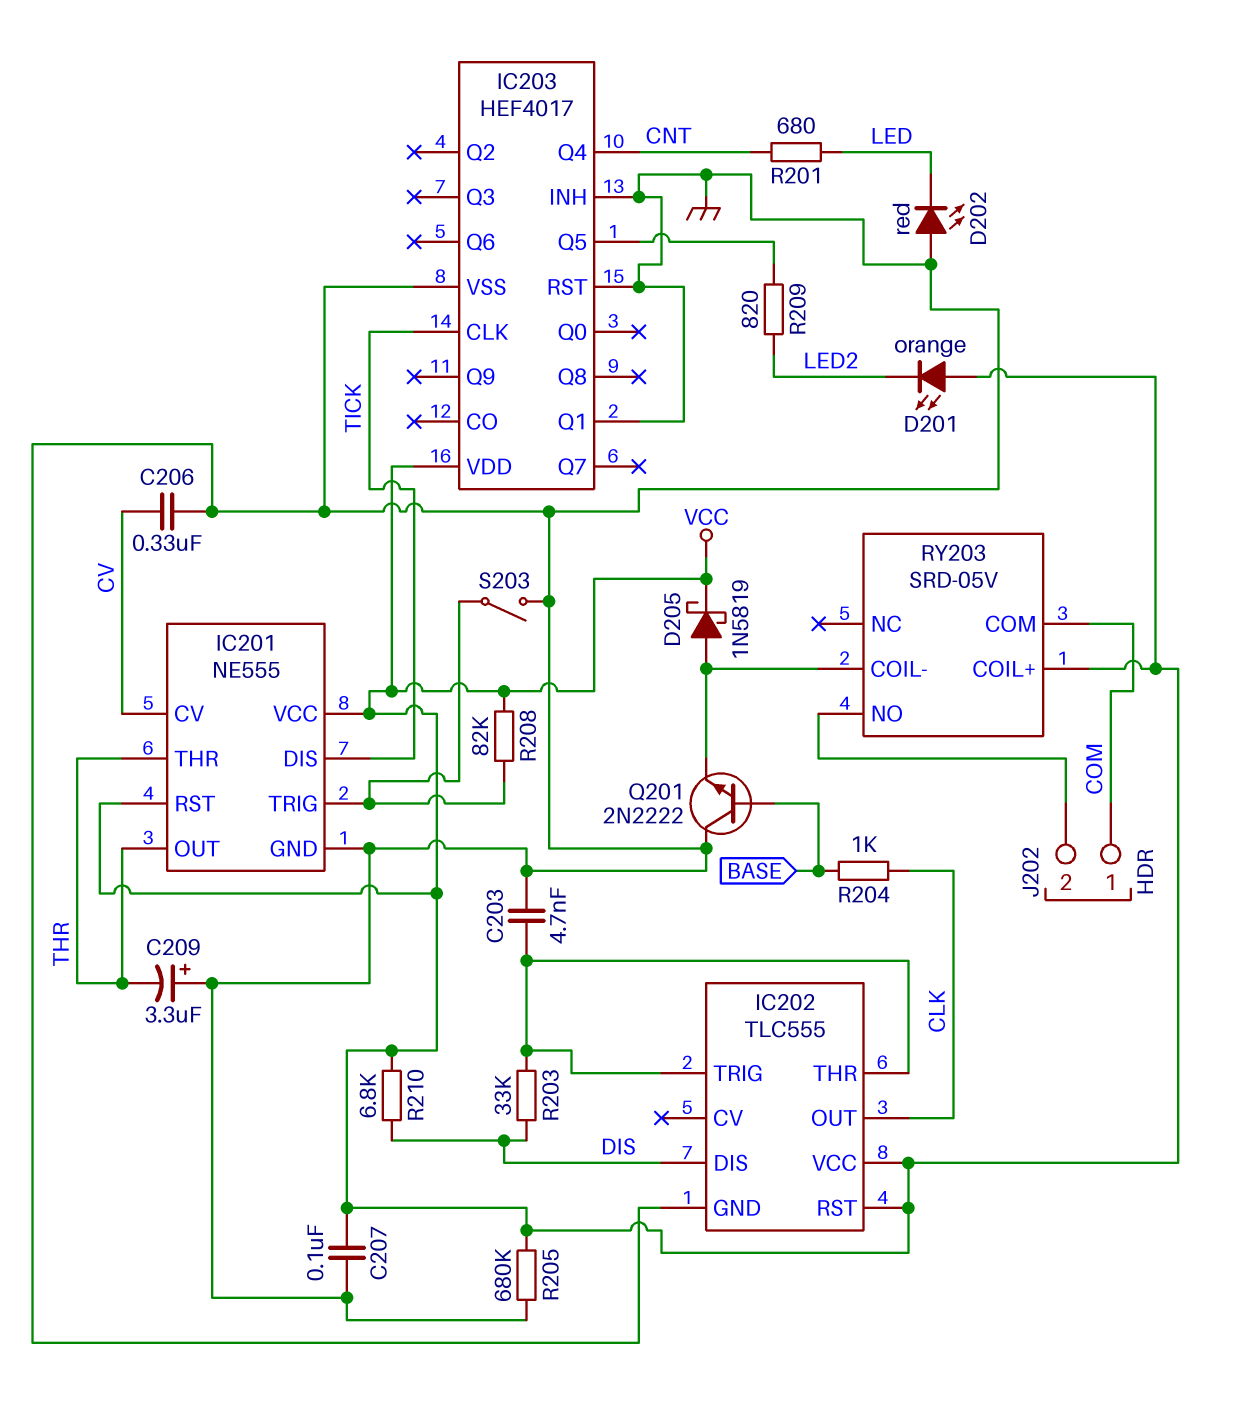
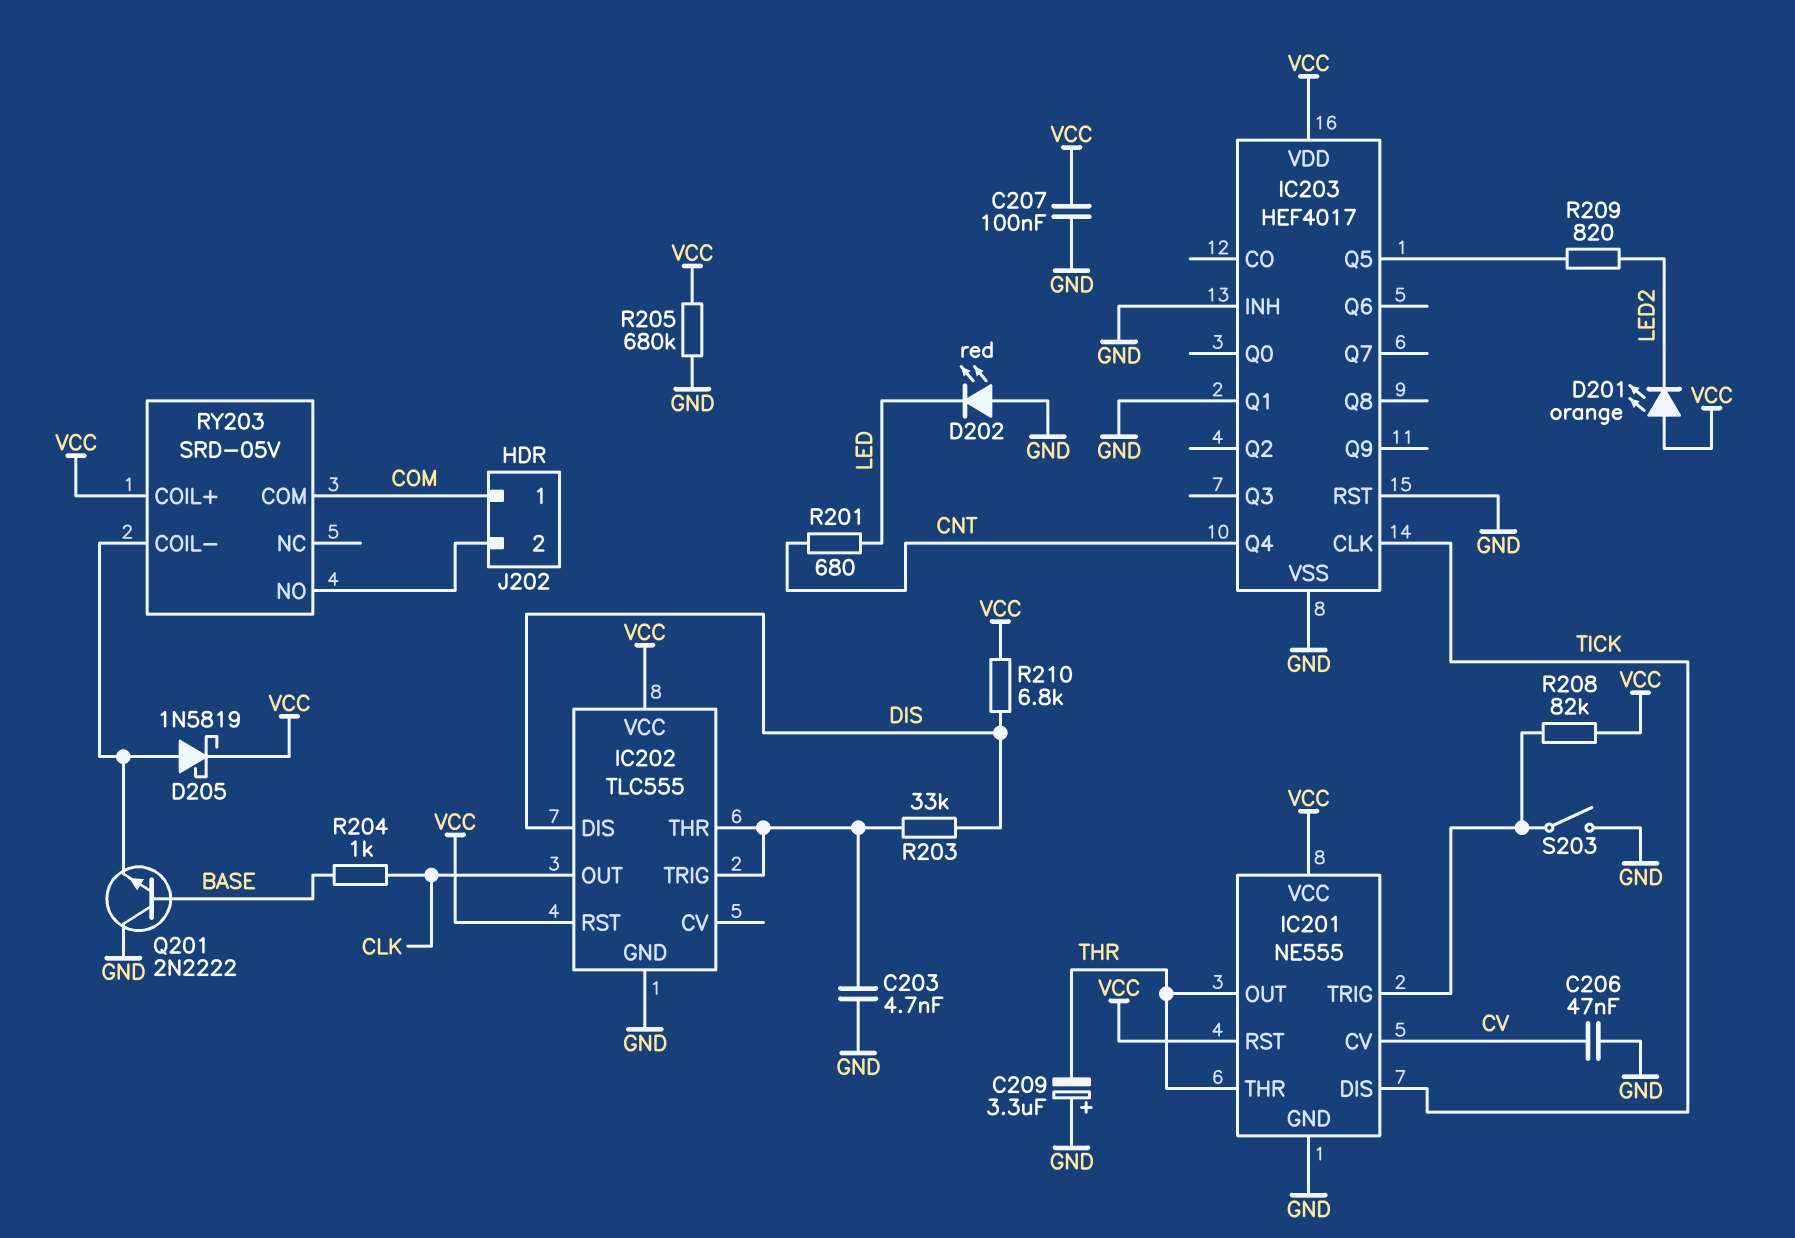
C206: 330nF (CV, GND) -> 47nF (CV, GND)

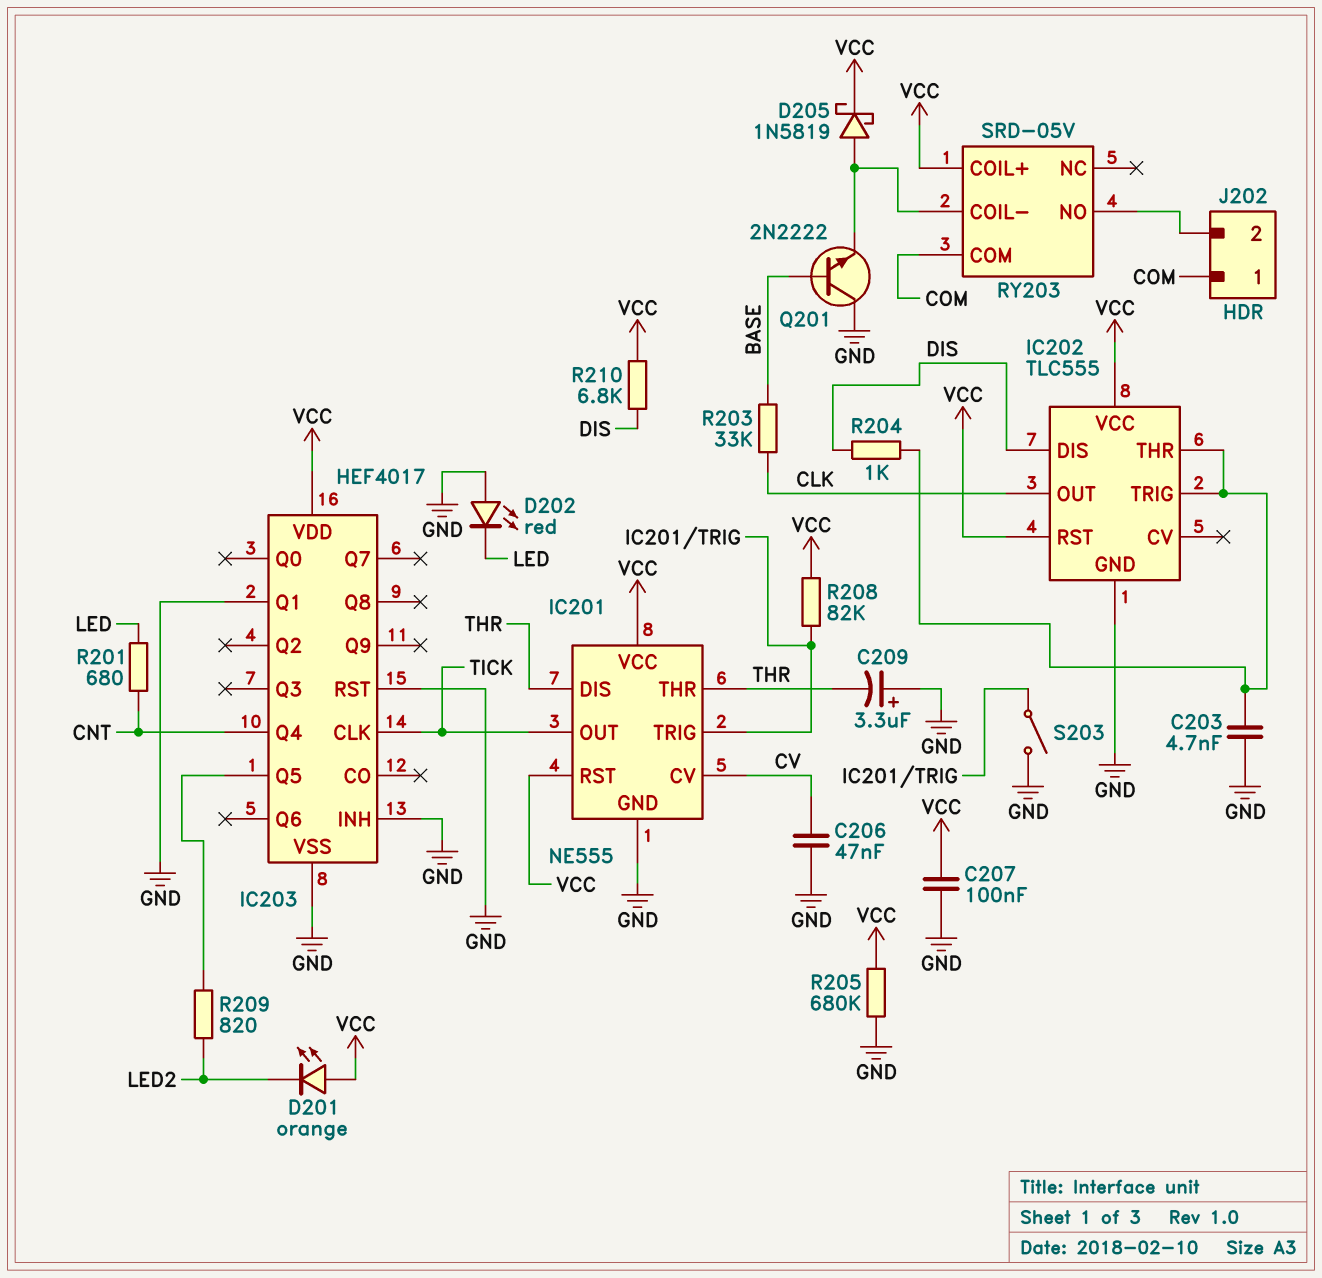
IC201 pin DIS: TICK -> THR
IC201 pin OUT: THR -> TICK
R203: 33k (DIS, IC202/THR) -> 33k (BASE, CLK)
R204: 1k (BASE, CLK) -> 1k (DIS, IC202/THR)

